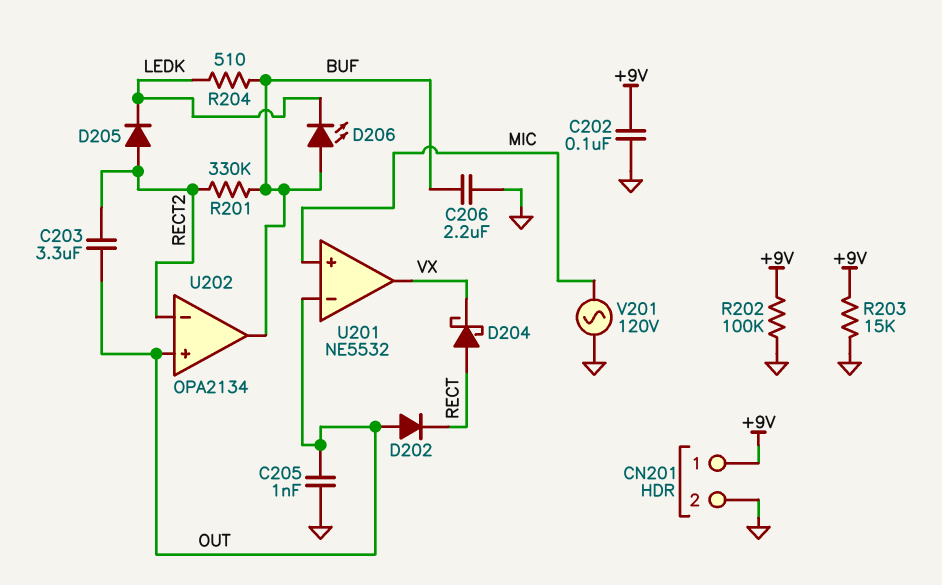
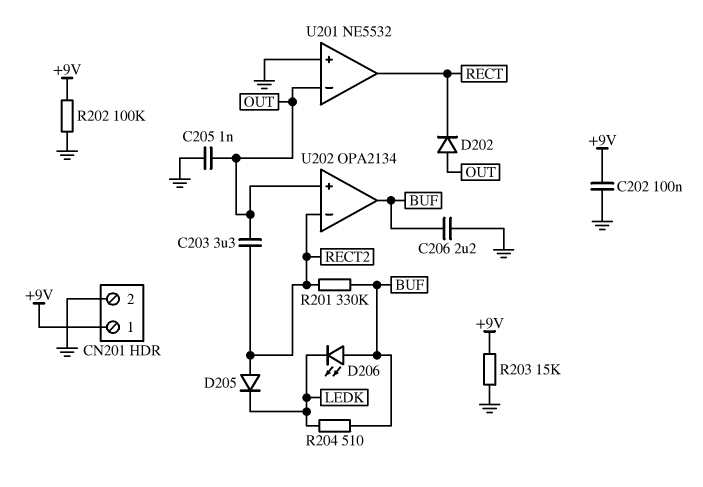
D204: schottky (A RECT, K VX) -> none
U201 pin in+: MIC -> GND
U201 pin out: VX -> RECT
V201: AC 120V (GND, MIC) -> none

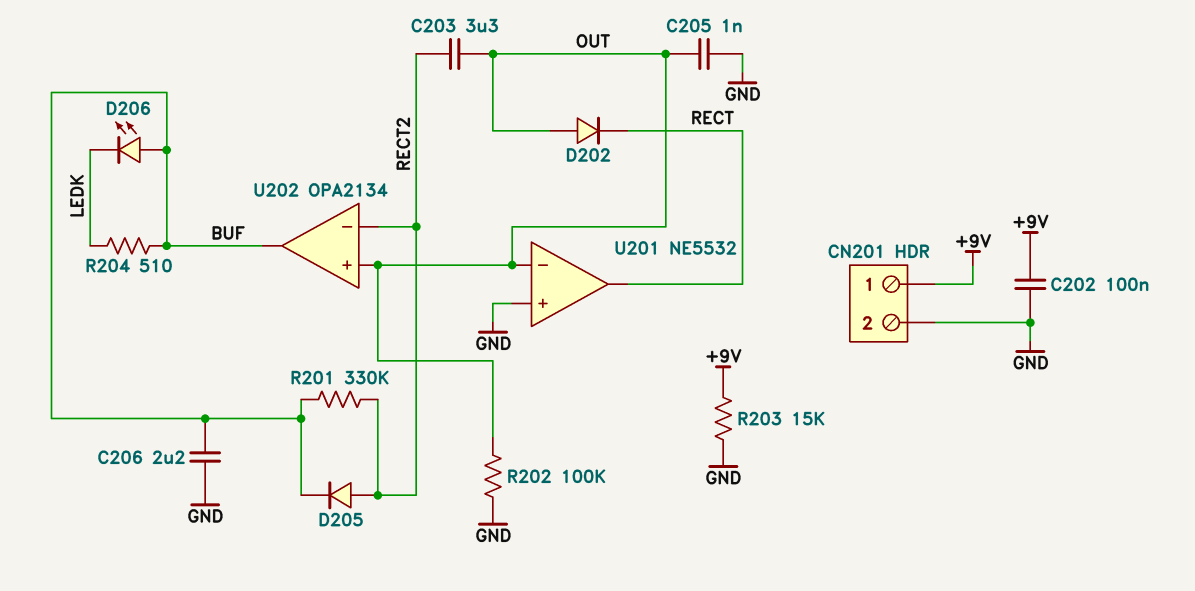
D205: diode (A RECT2, K LEDK) -> diode (A RECT2, K BUF)
R202: 100k (+9V, GND) -> 100k (GND, OUT)

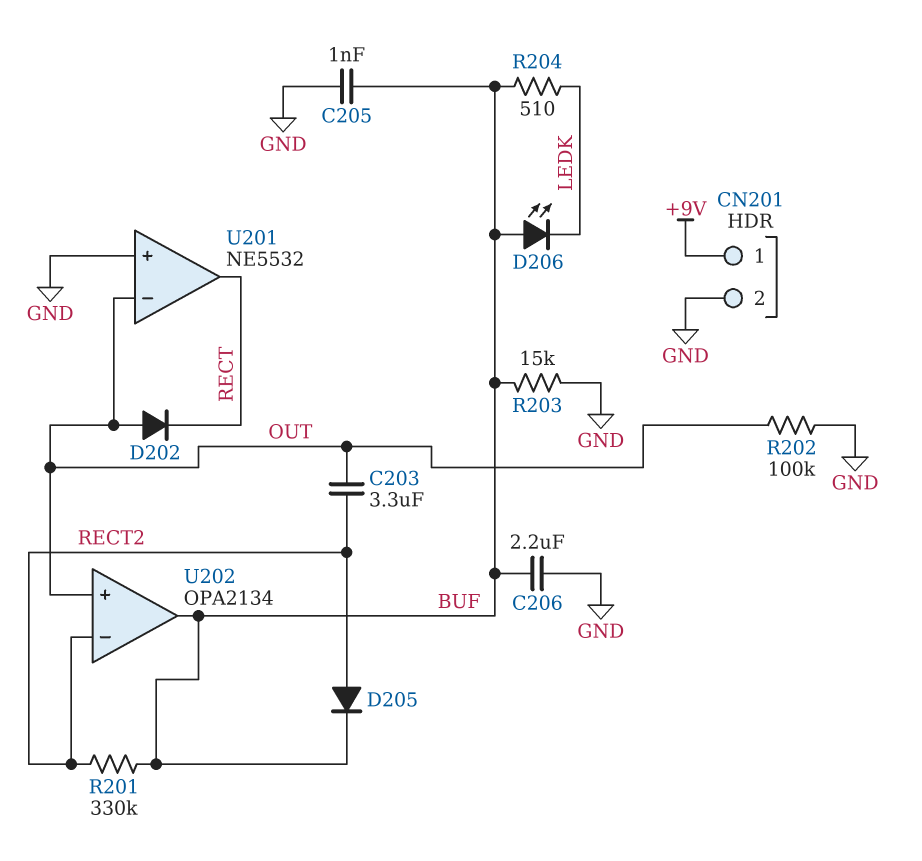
C202: 100nF (+9V, GND) -> none
C205: 1nF (GND, OUT) -> 1nF (BUF, GND)
R203: 15k (+9V, GND) -> 15k (BUF, GND)

